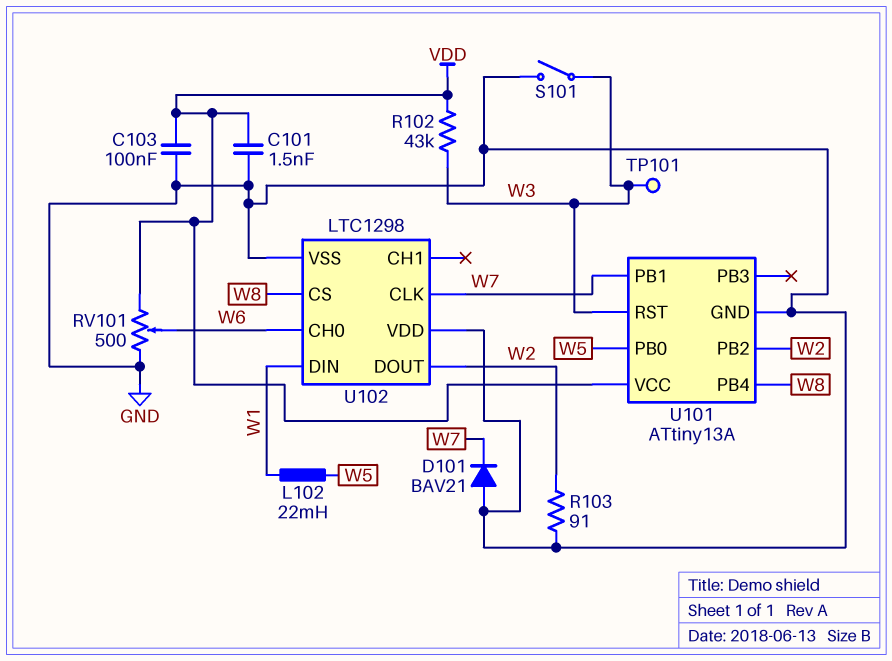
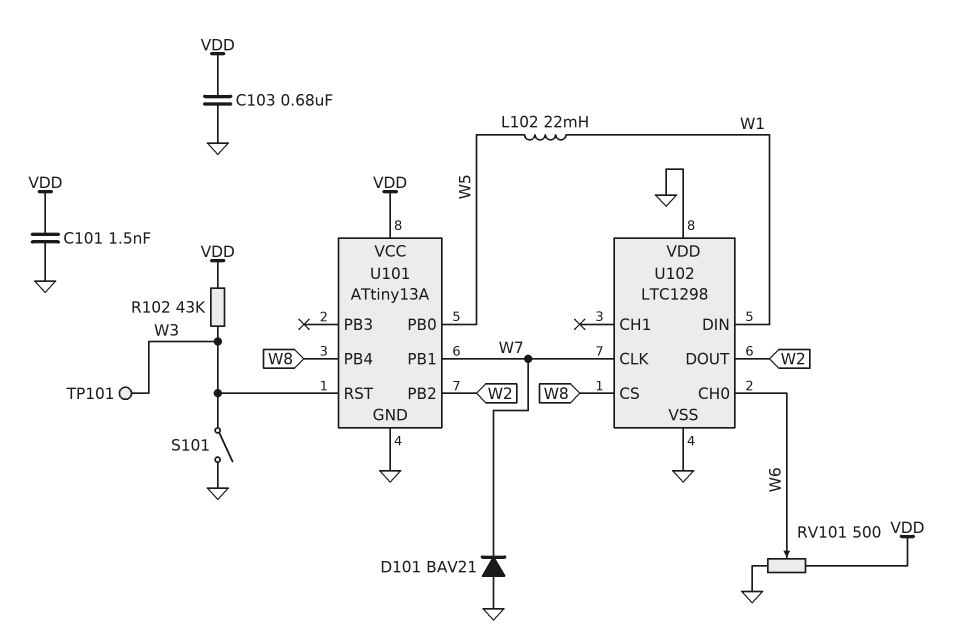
C103: 100nF (GND, VDD) -> 680nF (GND, VDD)
R103: 91 (GND, W2) -> none

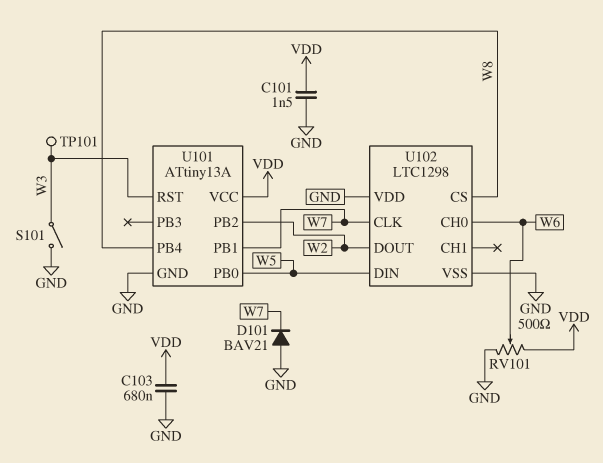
L102: 22mH (W1, W5) -> none
R102: 43k (VDD, W3) -> none
U102 pin DIN: W1 -> W5

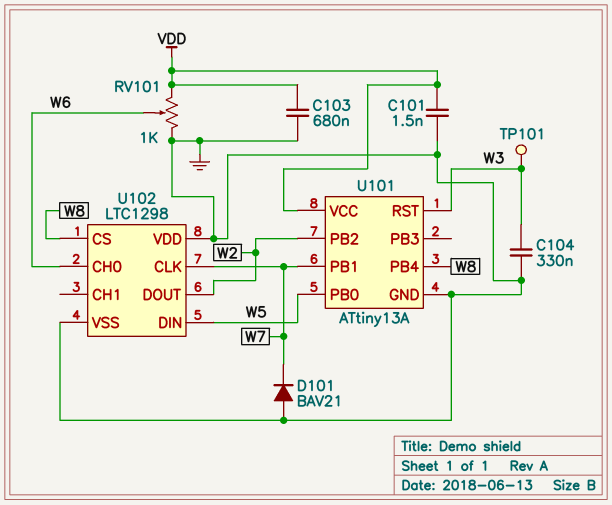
C104: none -> 330nF (GND, W3)
RV101: 500 (GND, VDD, wiper W6) -> 1k (GND, VDD, wiper W6)
S101: switch (GND, W3) -> none

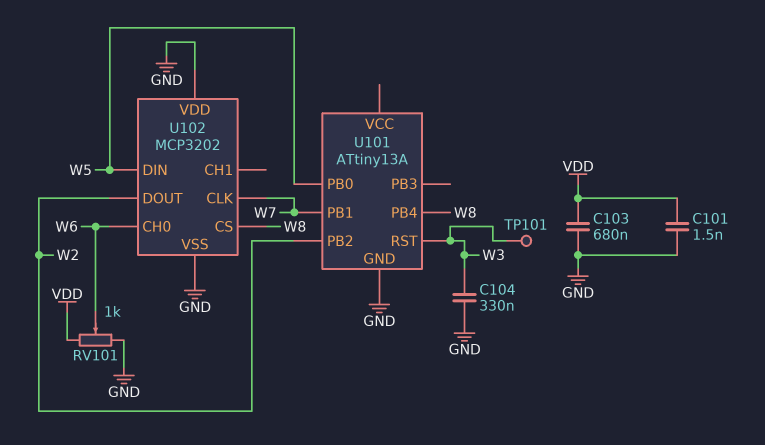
D101: diode BAV21 (A GND, K W7) -> none
U101 pin VCC: VDD -> none
U102: LTC1298 -> MCP3202

